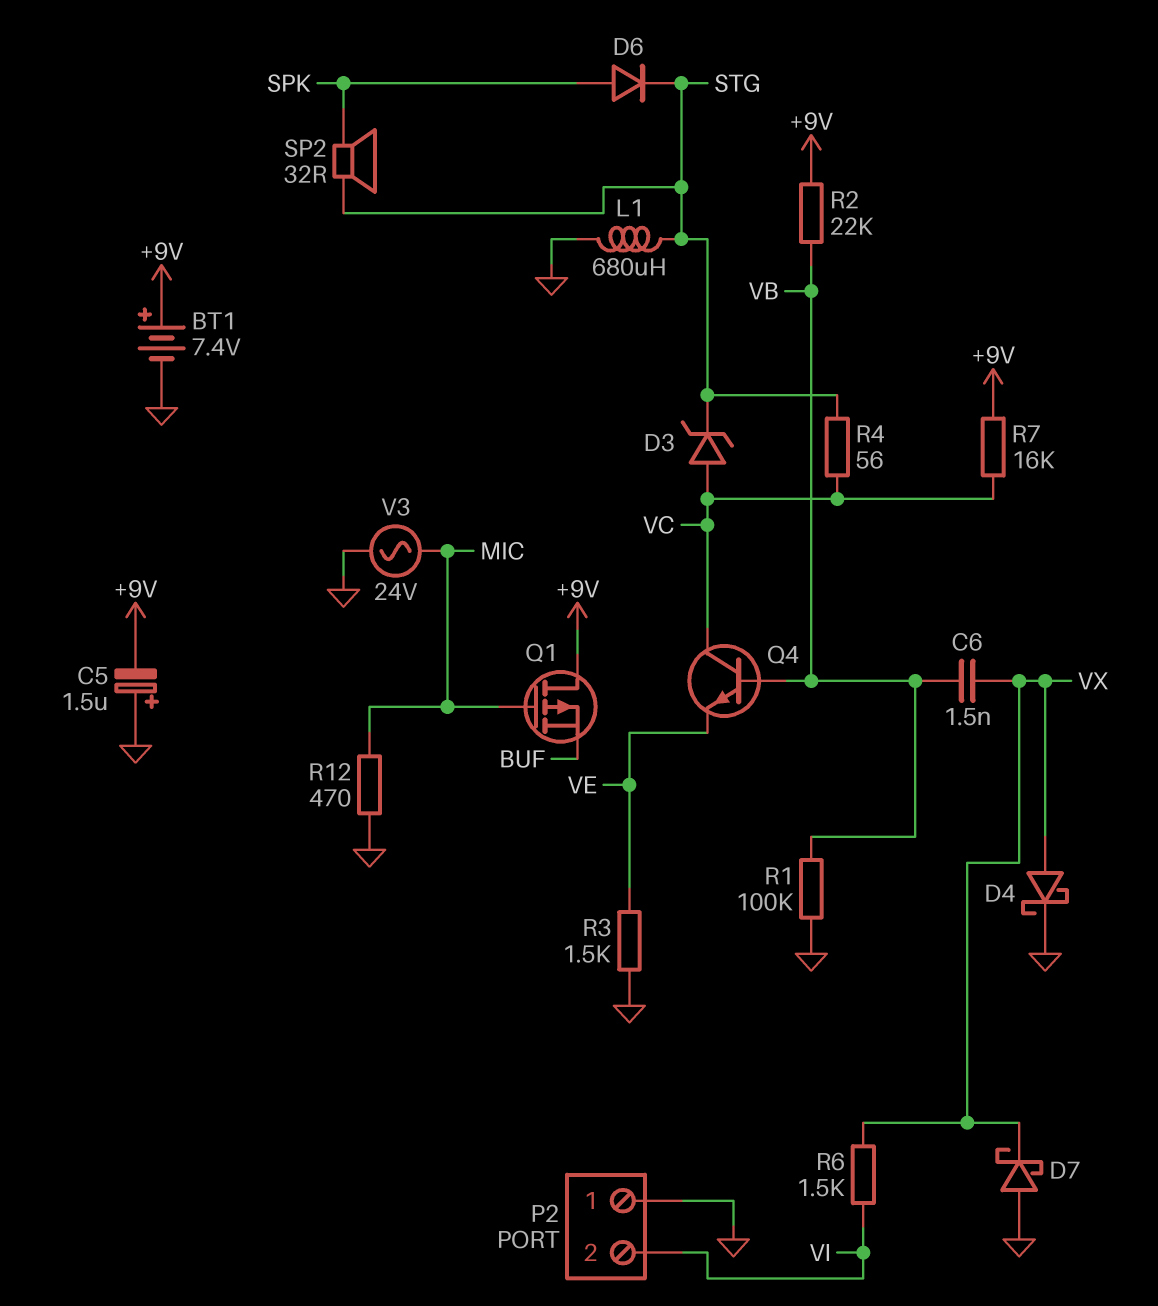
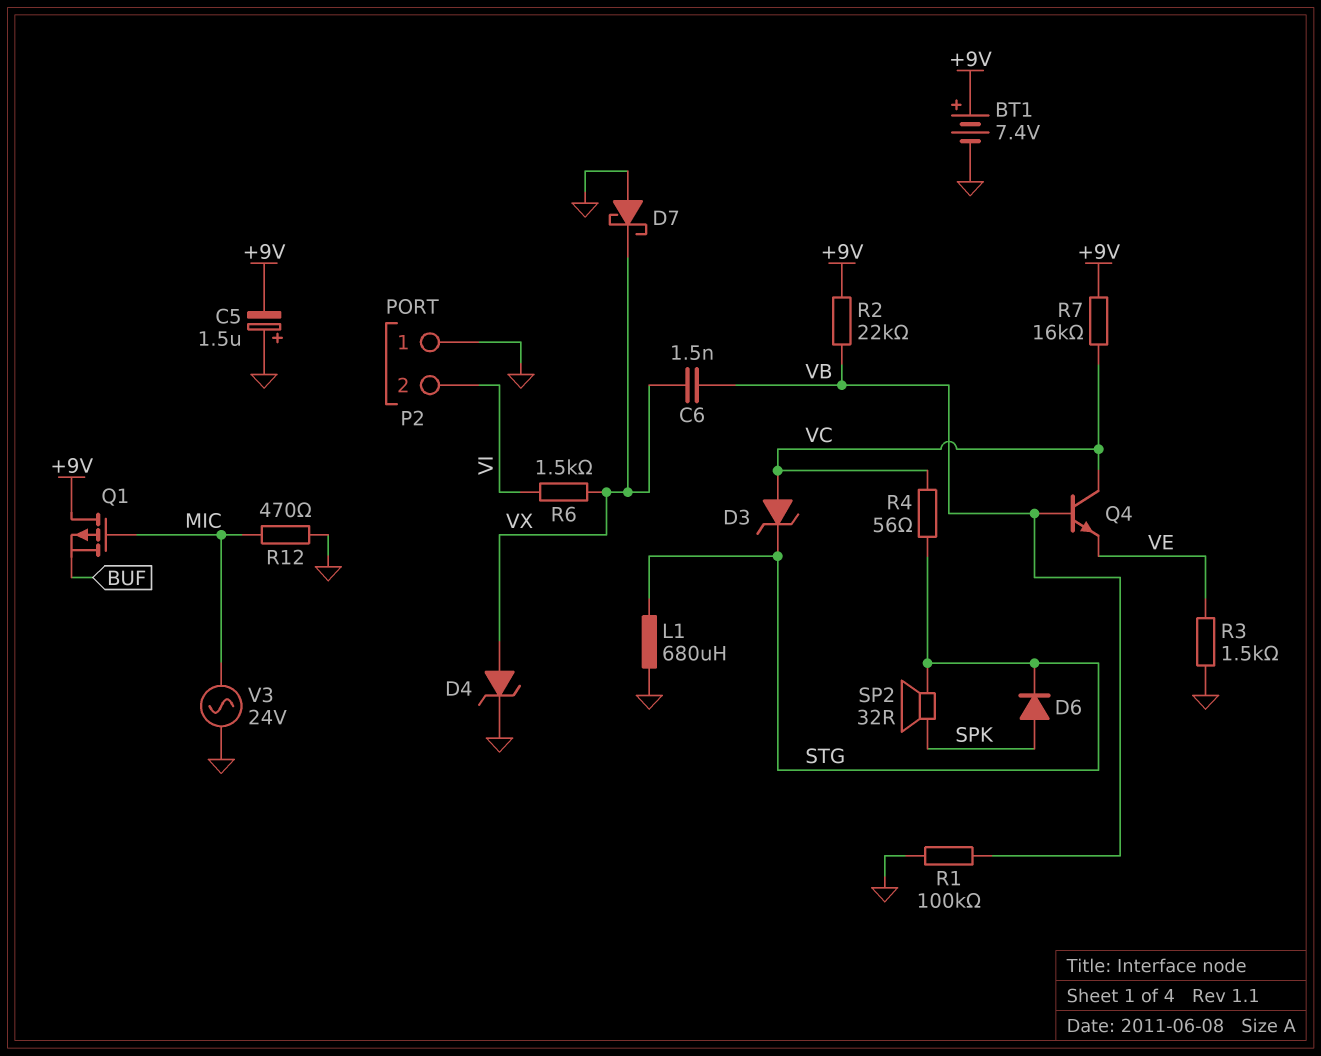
D4: schottky (A VX, K GND) -> zener (A VX, K GND)

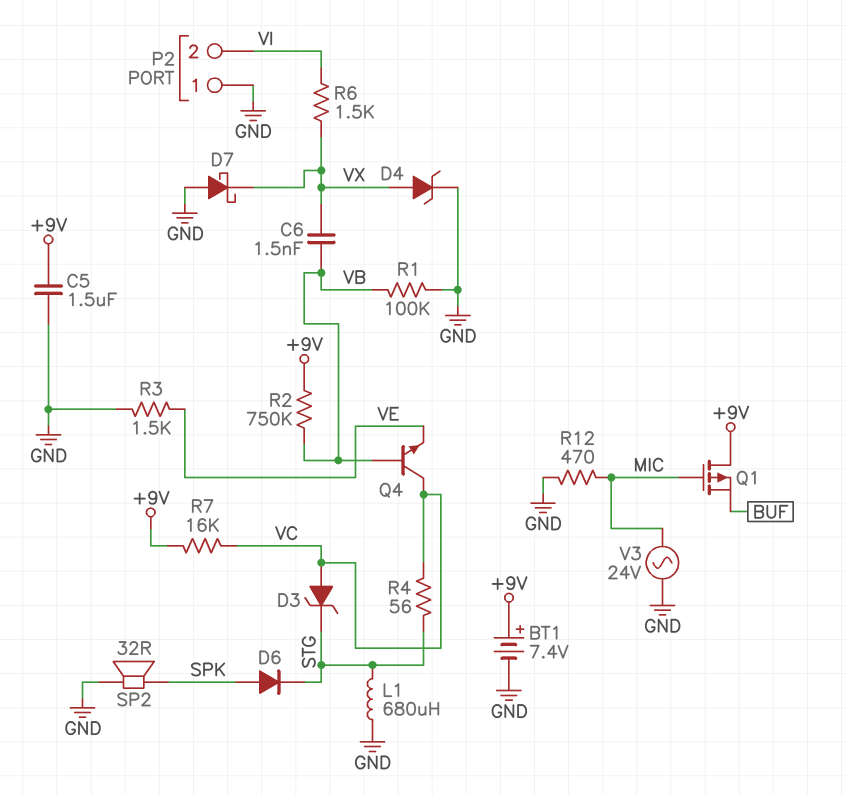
C5: 1.5uF (plus GND, minus +9V) -> 1.5uF (+9V, GND)
R2: 22k (+9V, VB) -> 750k (+9V, VB)
SP2: speaker 32R (SPK, STG) -> speaker 32R (GND, SPK)

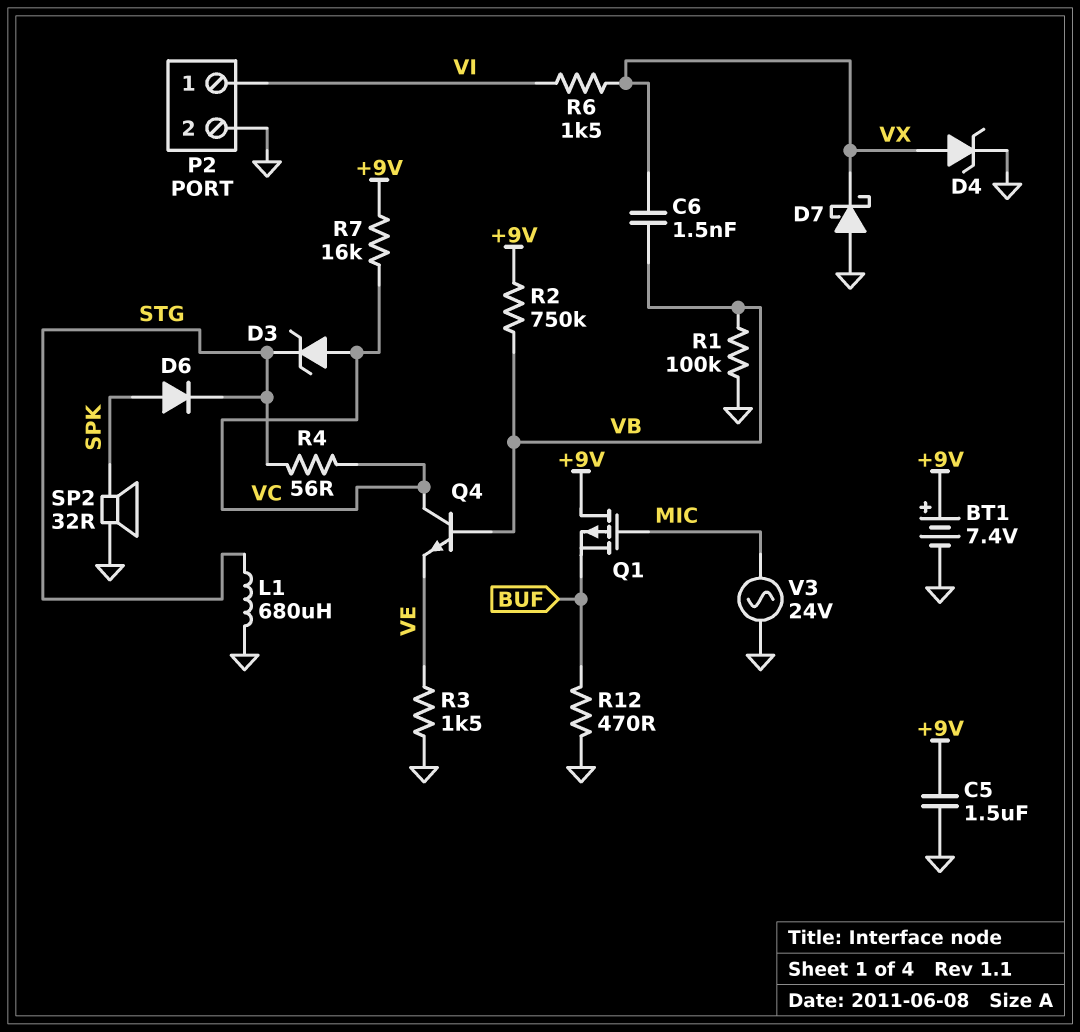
P2 pin 1: GND -> VI
P2 pin 2: VI -> GND
R12: 470 (GND, MIC) -> 470 (BUF, GND)

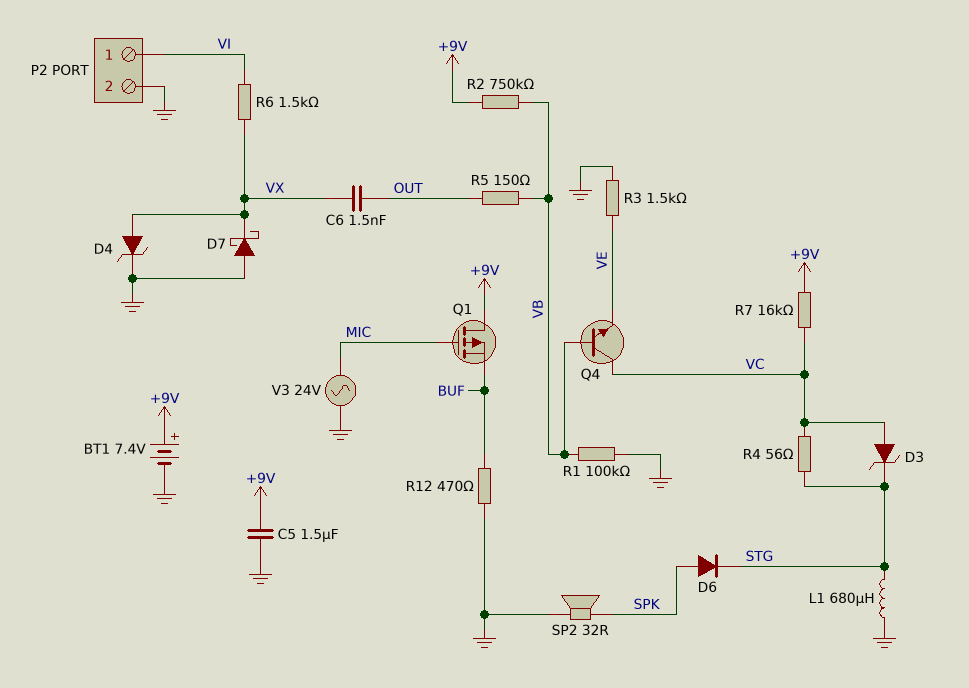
C6: 1.5nF (VB, VX) -> 1.5nF (OUT, VX)
R5: none -> 150 (OUT, VB)

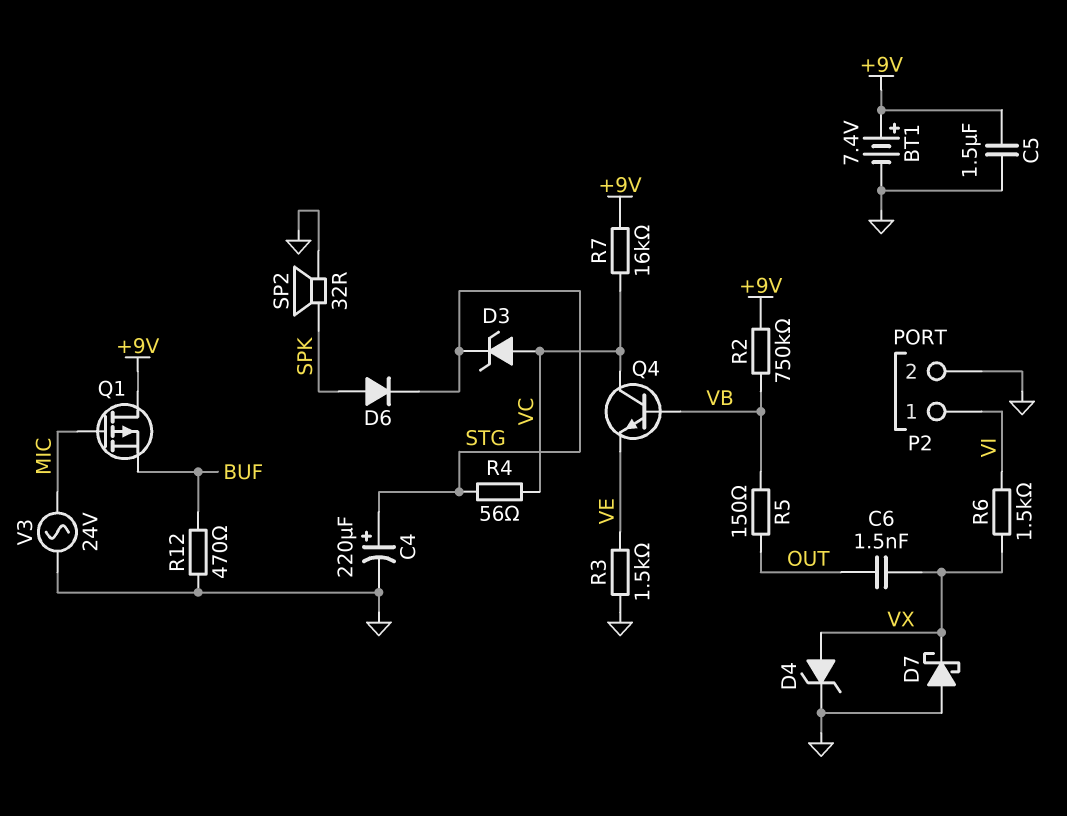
C4: none -> 220uF (plus STG, minus GND)
L1: 680uH (GND, STG) -> none
R1: 100k (GND, VB) -> none

